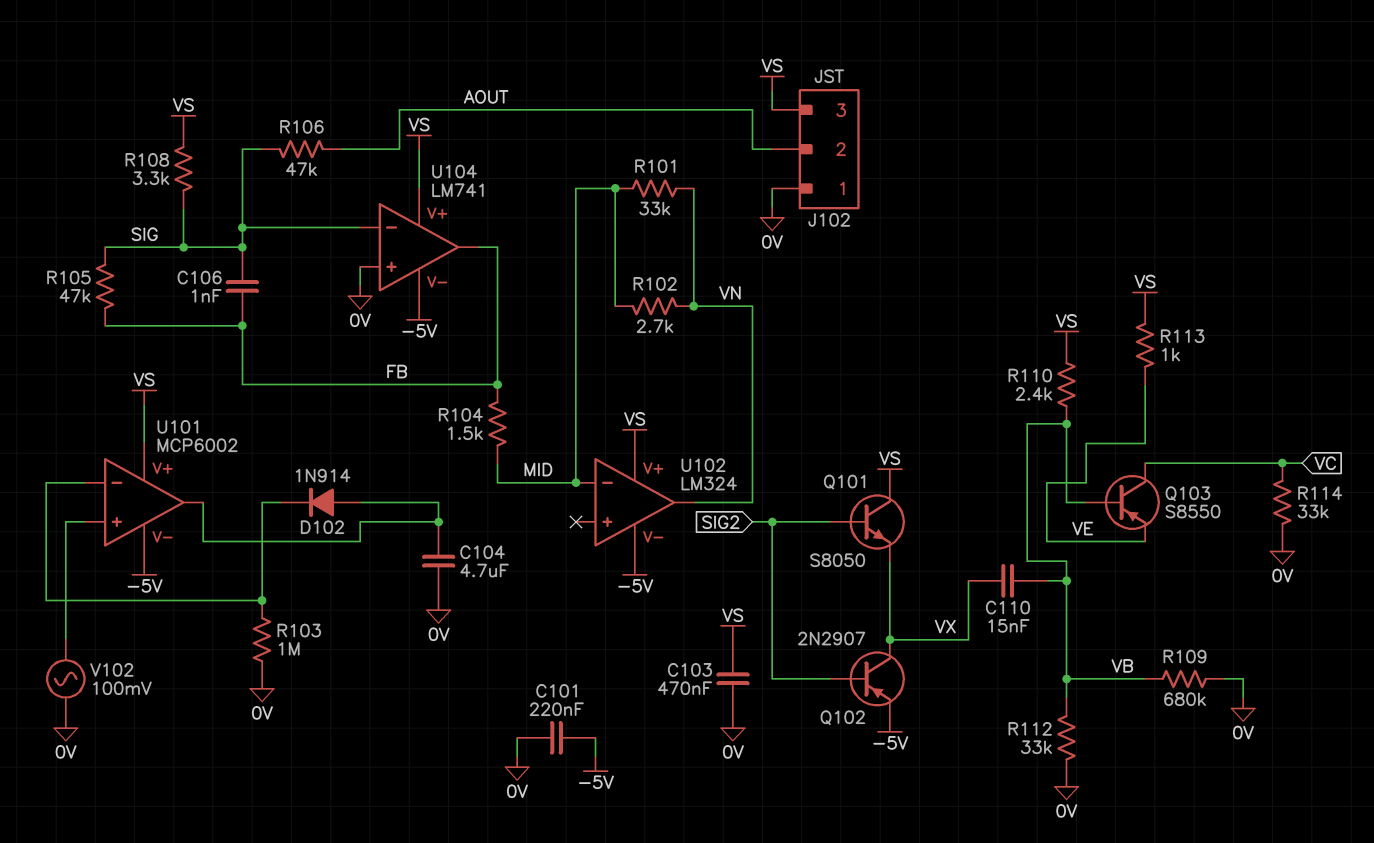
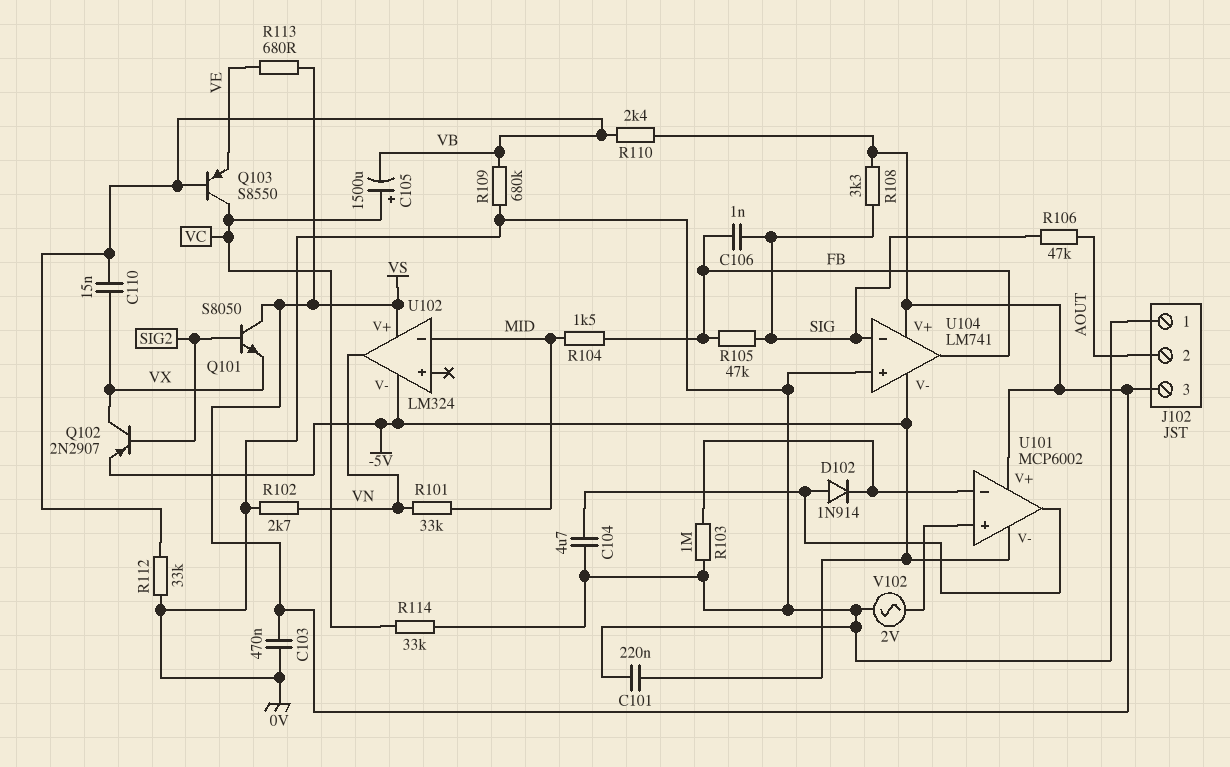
C105: none -> 1500uF (plus VC, minus VB)
R102: 2.7k (MID, VN) -> 2.7k (0V, VN)
R113: 1k (VE, VS) -> 680 (VE, VS)
V102: AC 100mV (0V, U101/in+) -> AC 2V (0V, U101/in+)

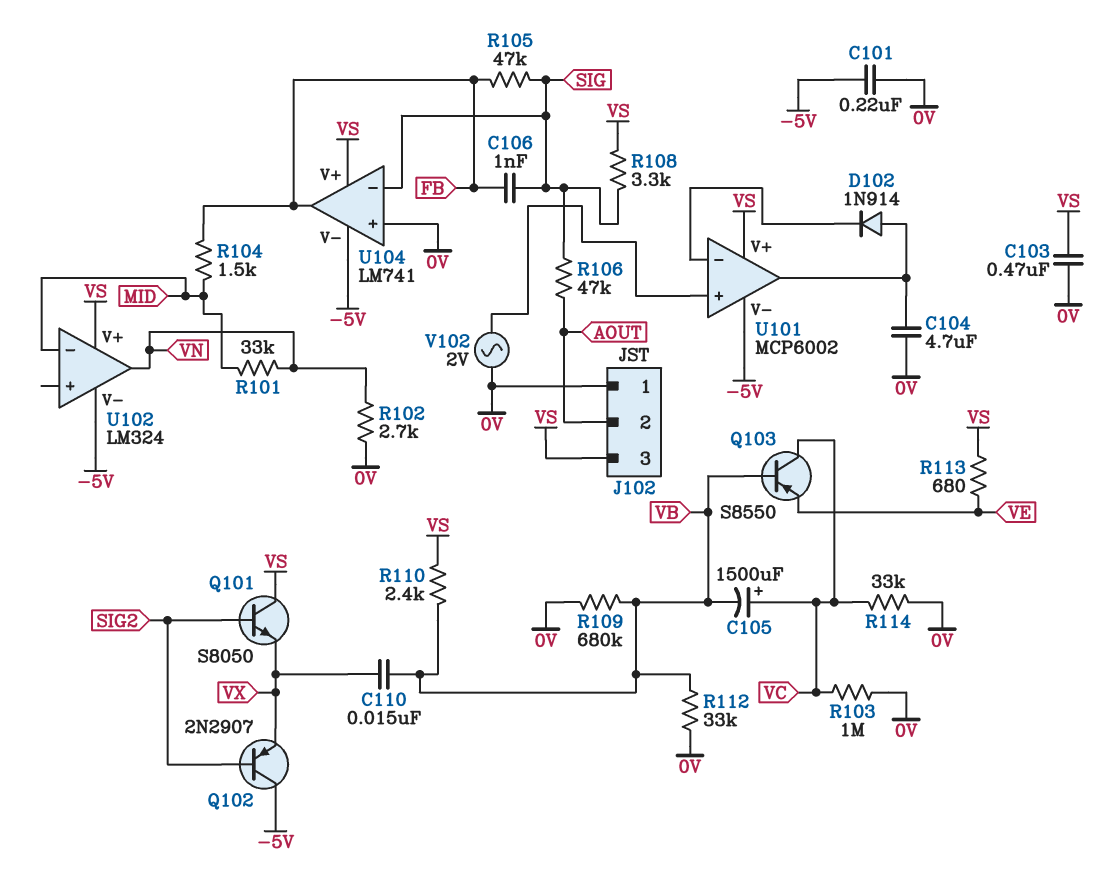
Q102: PNP 2N2907 (B SIG2, C VX, E -5V) -> PNP 2N2907 (B SIG2, C -5V, E VX)
R103: 1M (0V, U101/in-) -> 1M (0V, VC)

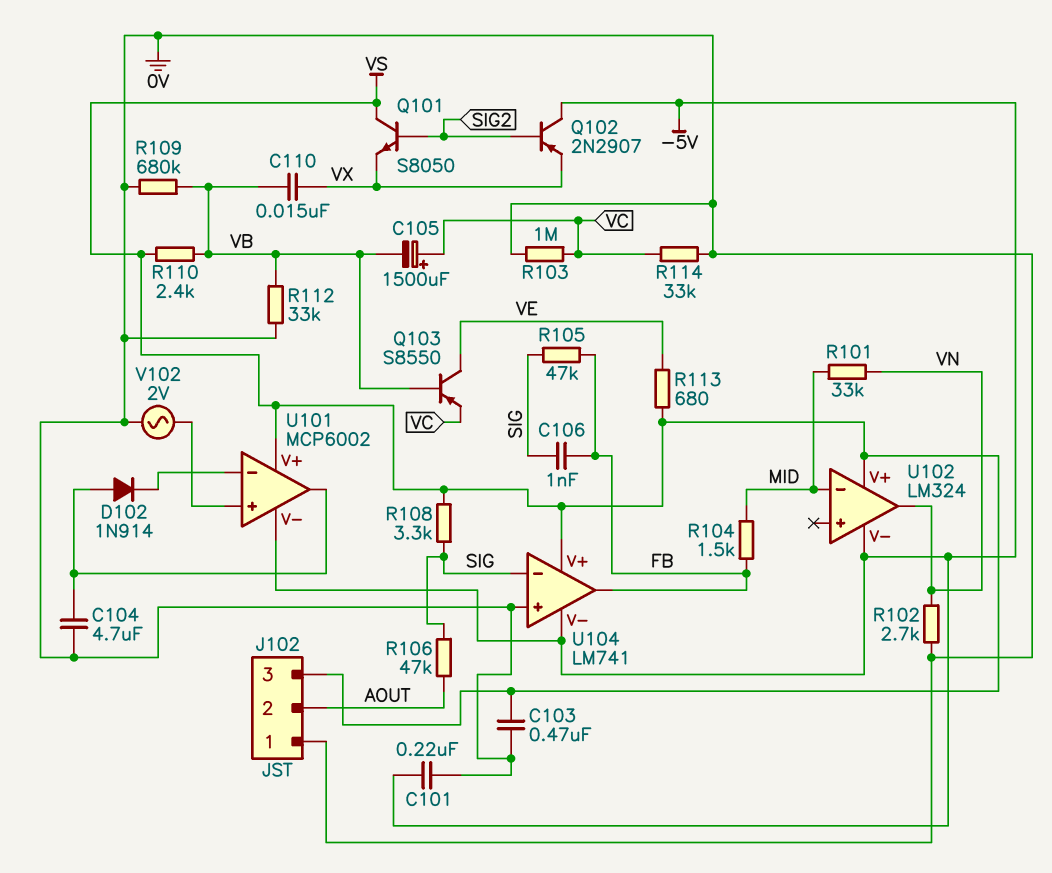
Q103: PNP S8550 (B VB, C VC, E VE) -> PNP S8550 (B VB, C VE, E VC)

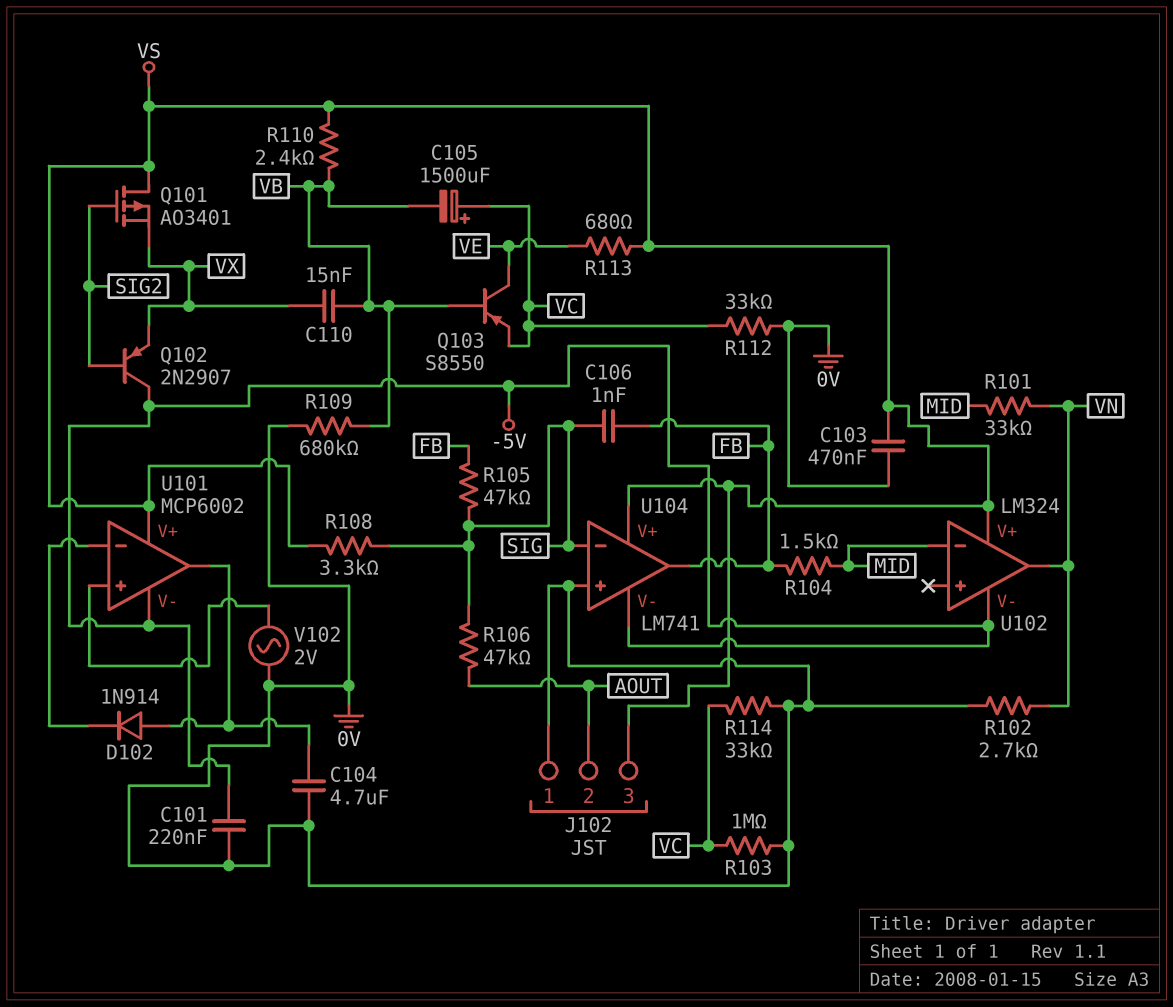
Q101: NPN S8050 (B SIG2, C VS, E VX) -> PMOS AO3401 (G SIG2, D VS, S VX)
R112: 33k (0V, VB) -> 33k (0V, VC)

